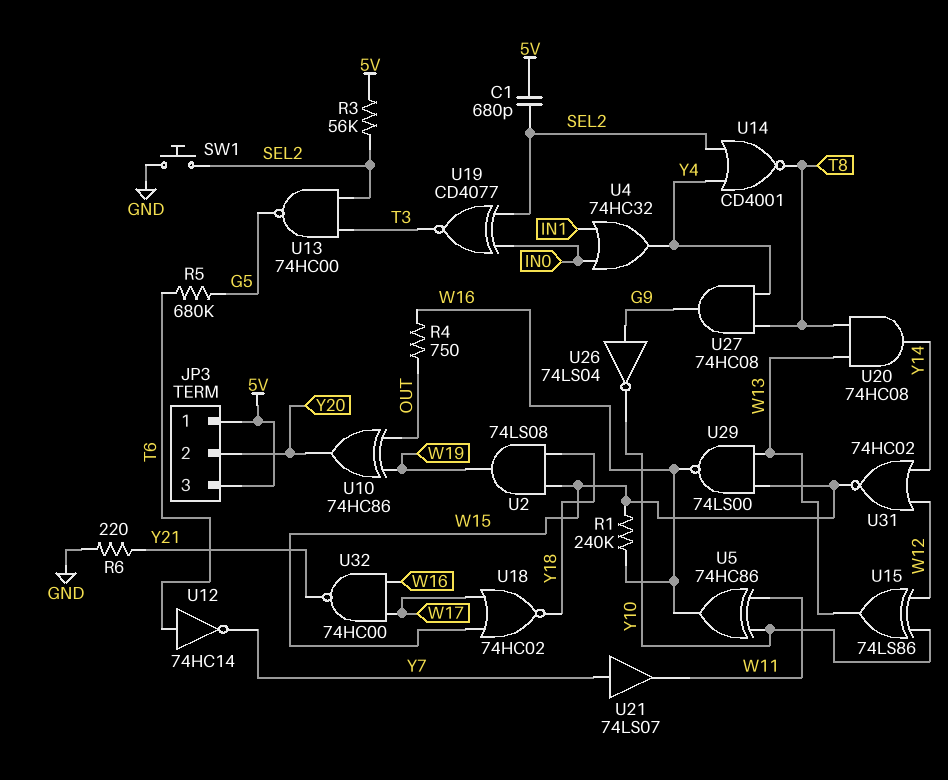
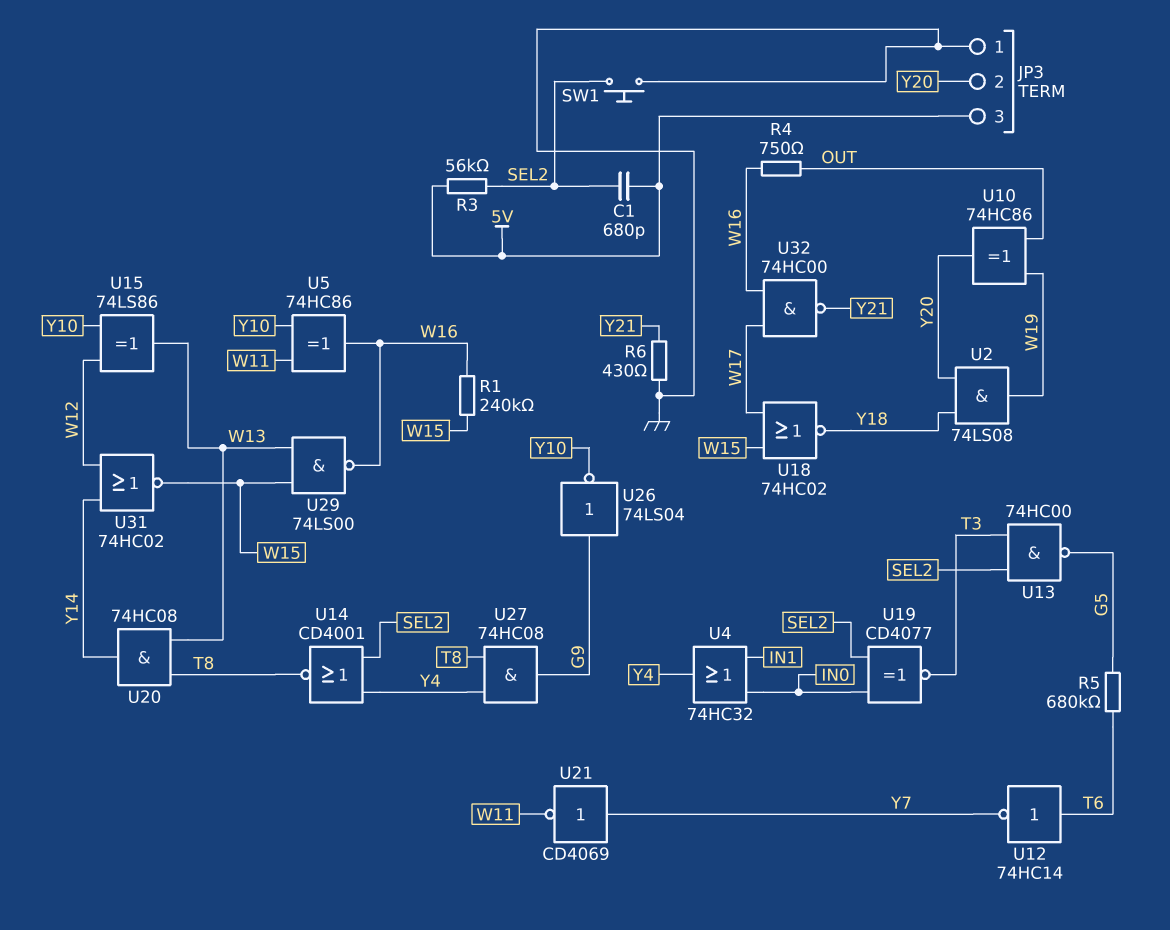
JP3 pin 1: 5V -> GND
R6: 220 (GND, Y21) -> 430 (GND, Y21)
U2: AND 74LS08 (in W15, in Y18, out W19) -> AND 74LS08 (in Y18, in Y20, out W19)
U21: buffer 74LS07 (in Y7, out W11) -> NOT CD4069 (in Y7, out W11)

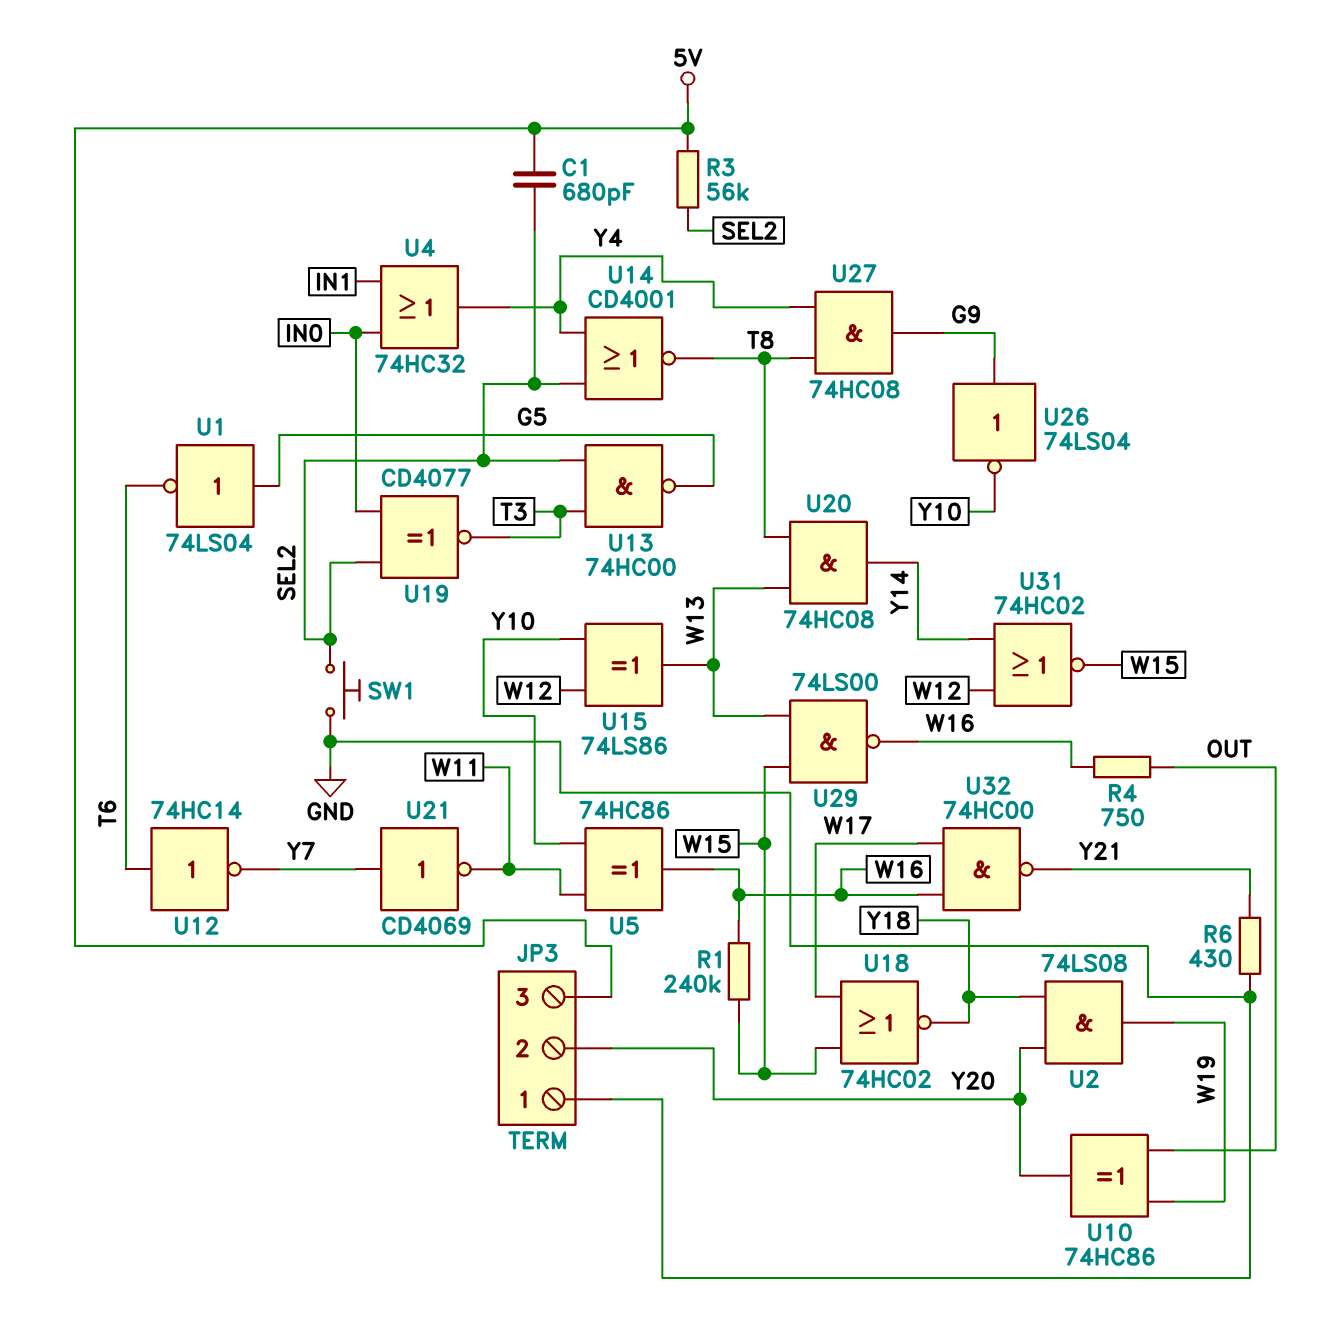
R5: 680k (G5, T6) -> none
U1: none -> NOT 74LS04 (in G5, out T6)

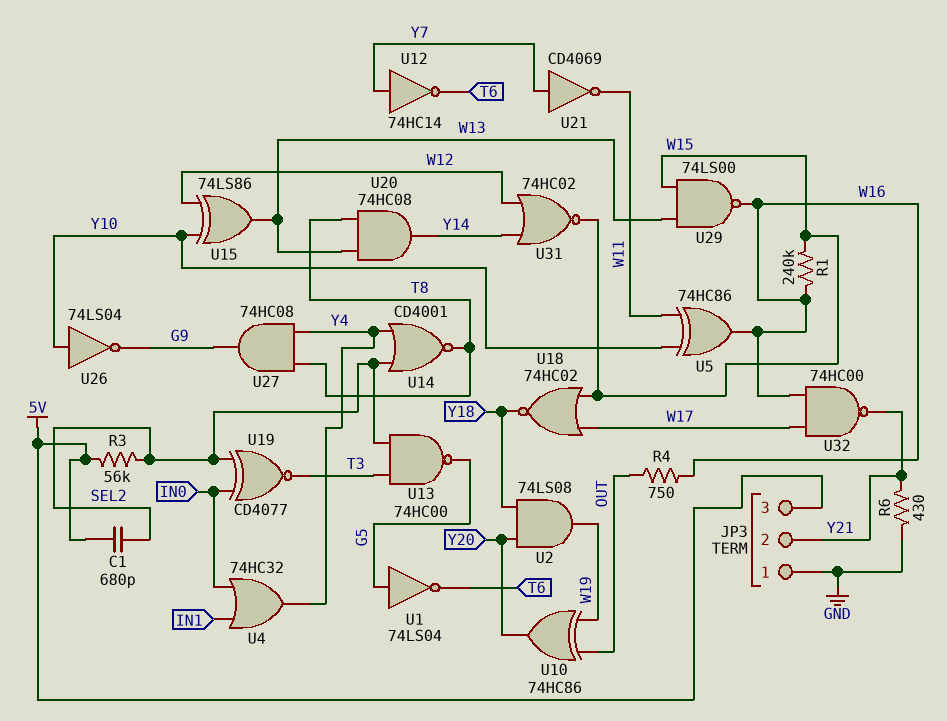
JP3 pin 2: Y20 -> Y21
SW1: button (GND, SEL2) -> none
U12: NOT 74HC14 (in T6, out Y7) -> NOT 74HC14 (in Y7, out T6)
U26: NOT 74LS04 (in G9, out Y10) -> NOT 74LS04 (in Y10, out G9)

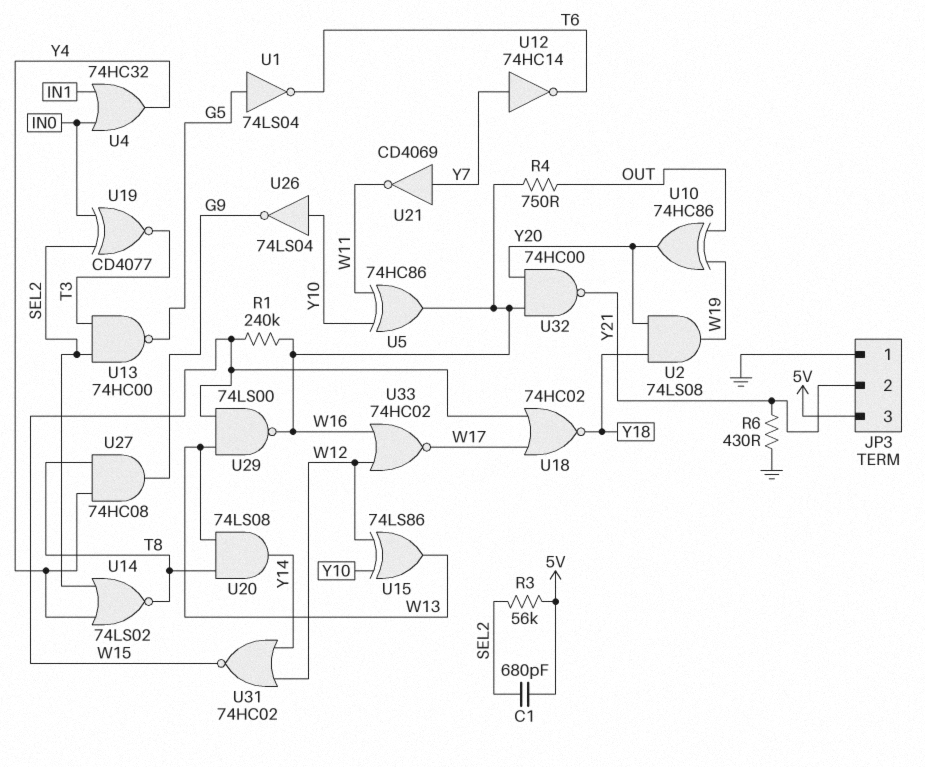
U14: NOR CD4001 (in SEL2, in Y4, out T8) -> NOR 74LS02 (in SEL2, in Y4, out T8)
U20: AND 74HC08 (in T8, in W13, out Y14) -> AND 74LS08 (in T8, in W13, out Y14)
U32: NAND 74HC00 (in W16, in W17, out Y21) -> NAND 74HC00 (in W16, in Y20, out Y21)
U33: none -> NOR 74HC02 (in W12, in W16, out W17)

